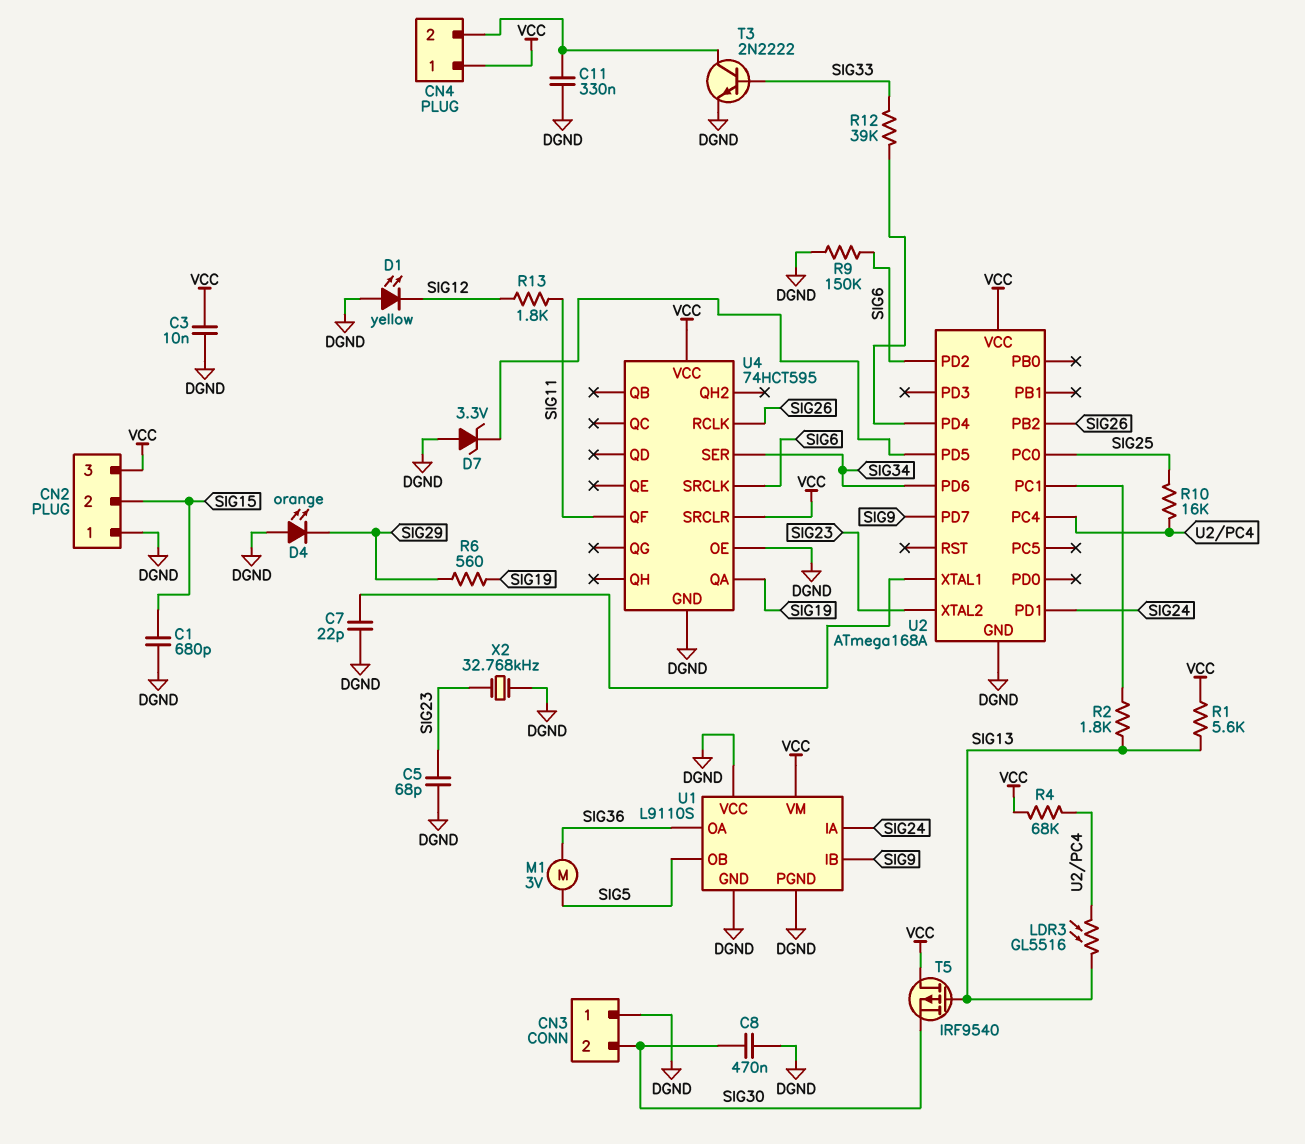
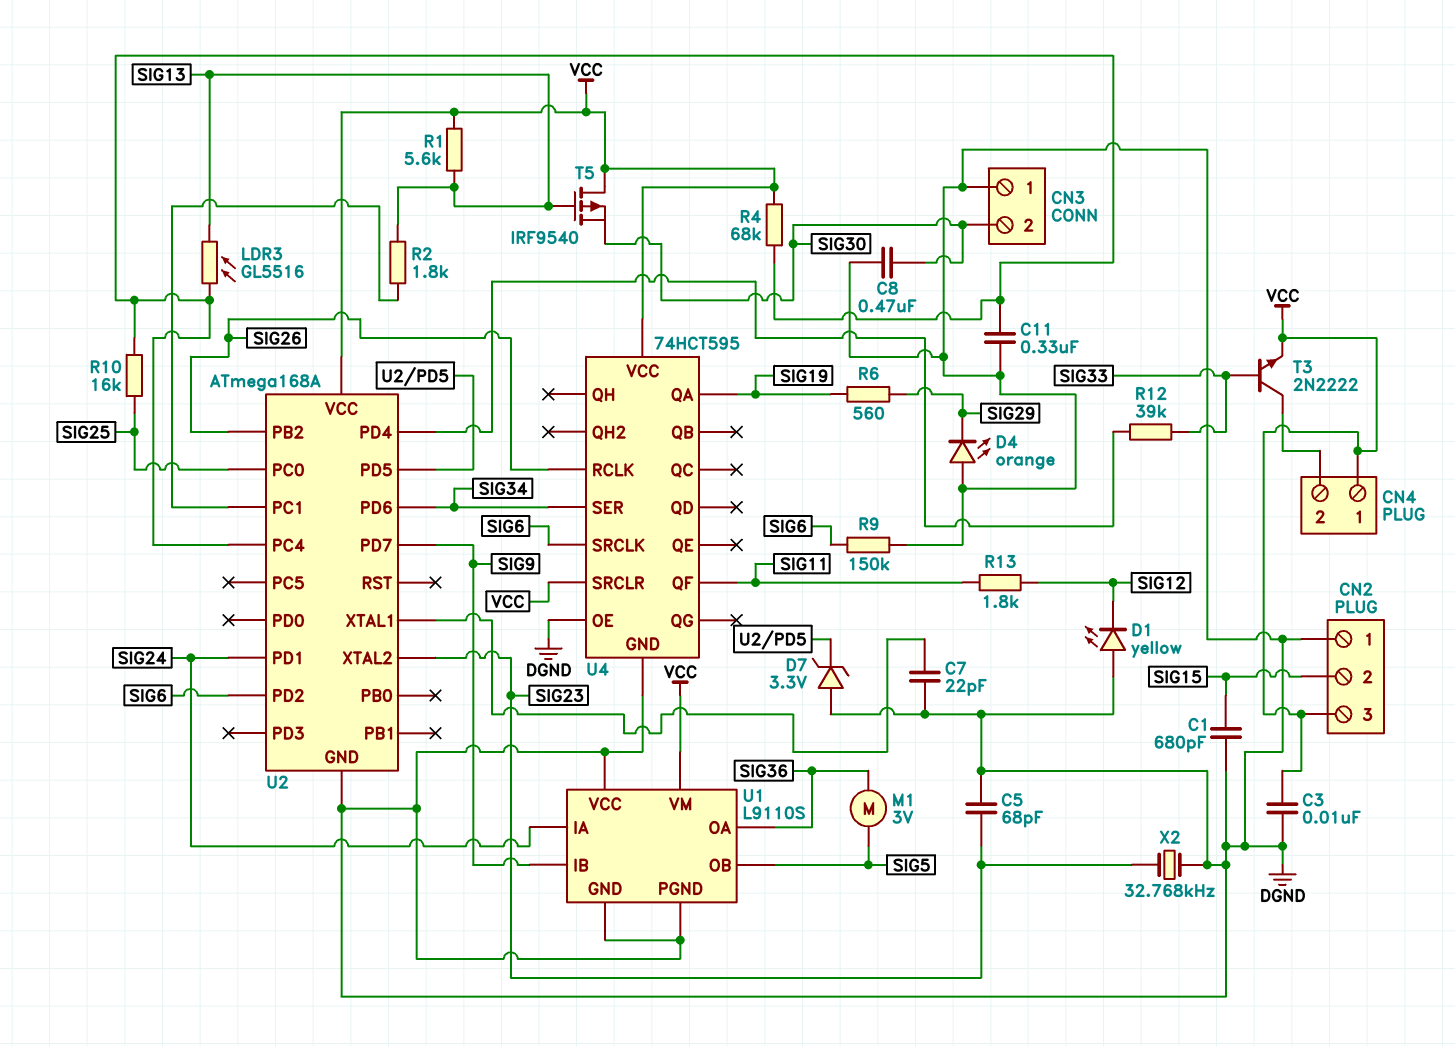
C11: 330nF (CN4/2, DGND) -> 330nF (DGND, U2/PC4)
T3: NPN 2N2222 (B SIG33, C CN4/2, E DGND) -> NPN 2N2222 (B SIG33, C CN4/2, E VCC)

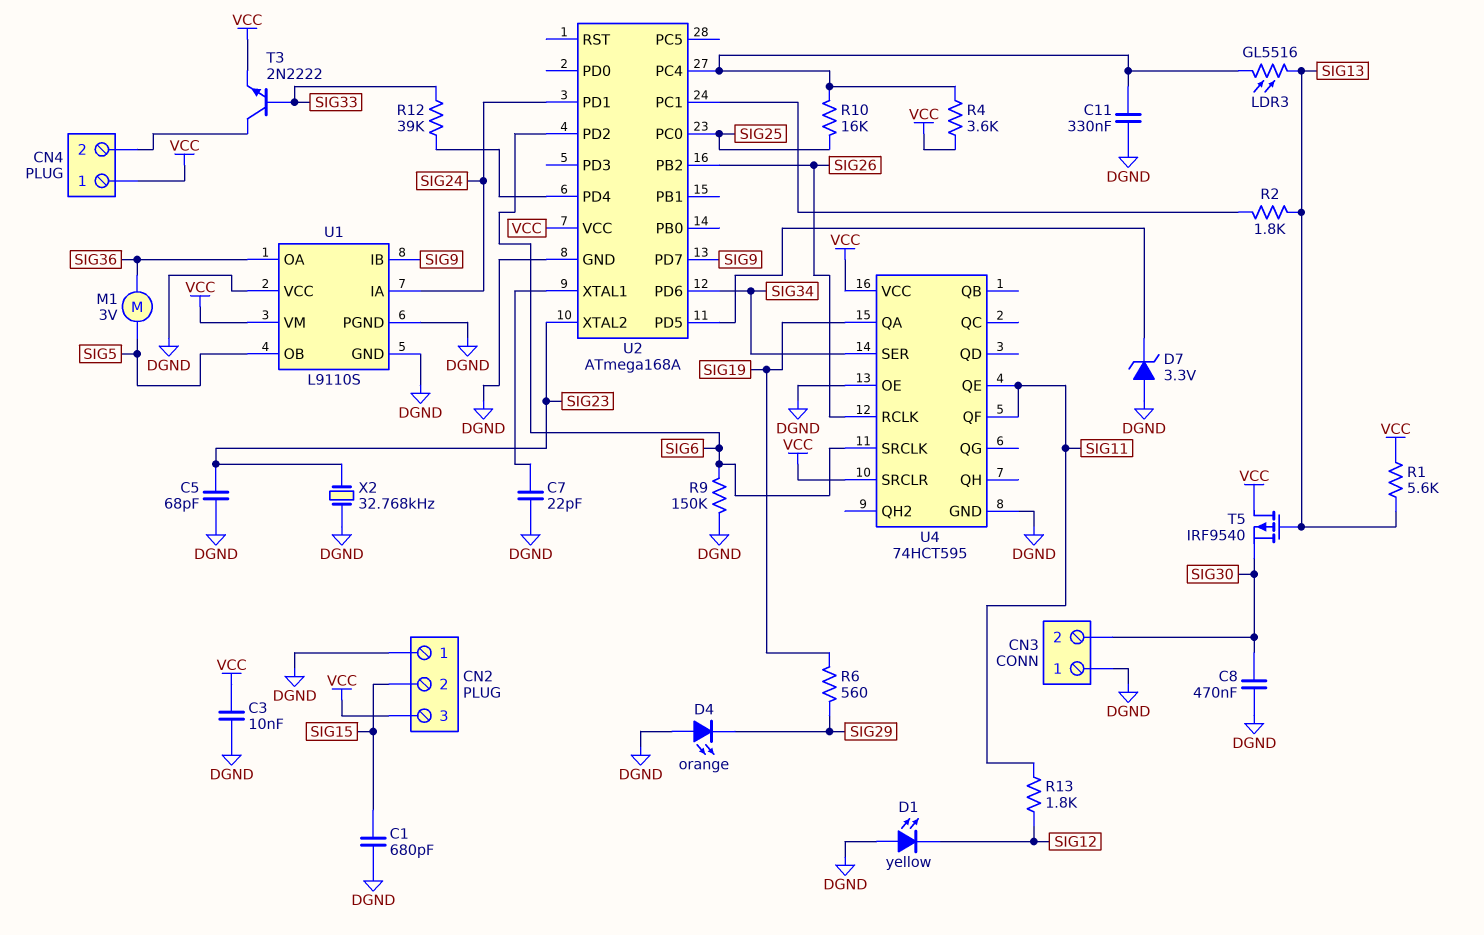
R4: 68k (U2/PC4, VCC) -> 3.6k (U2/PC4, VCC)
U4 pin QE: none -> SIG11

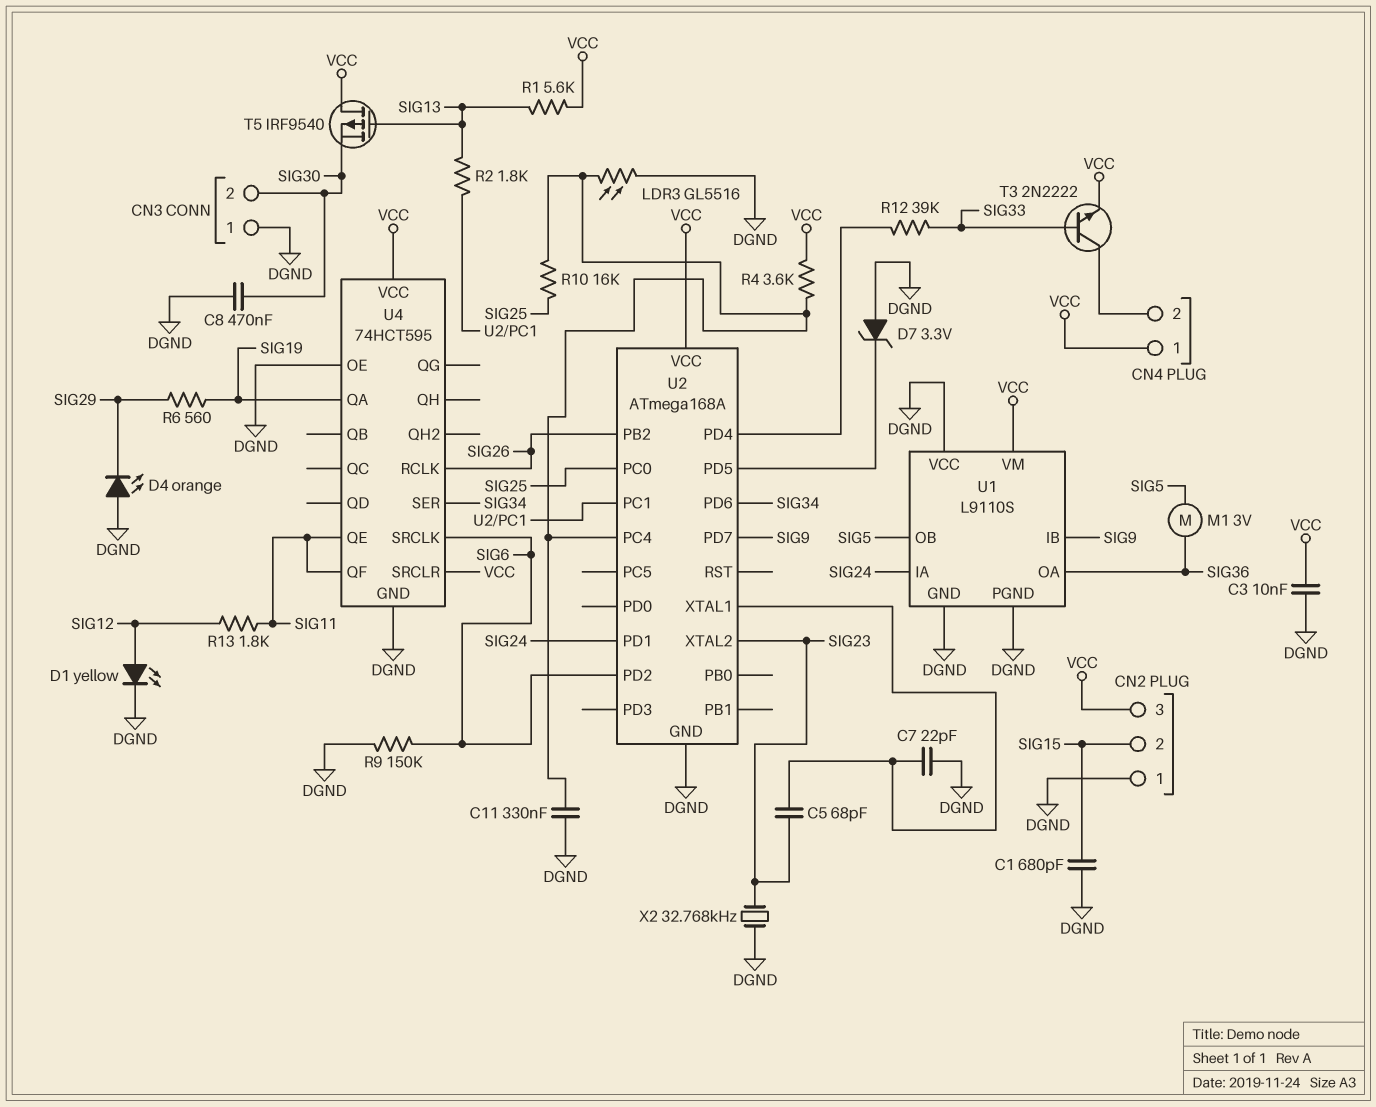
C5: 68pF (DGND, SIG23) -> 68pF (SIG23, U2/XTAL1)
D1: LED yellow (A DGND, K SIG12) -> LED yellow (A SIG12, K DGND)
LDR3: GL5516 (SIG13, U2/PC4) -> GL5516 (DGND, U2/PC4)

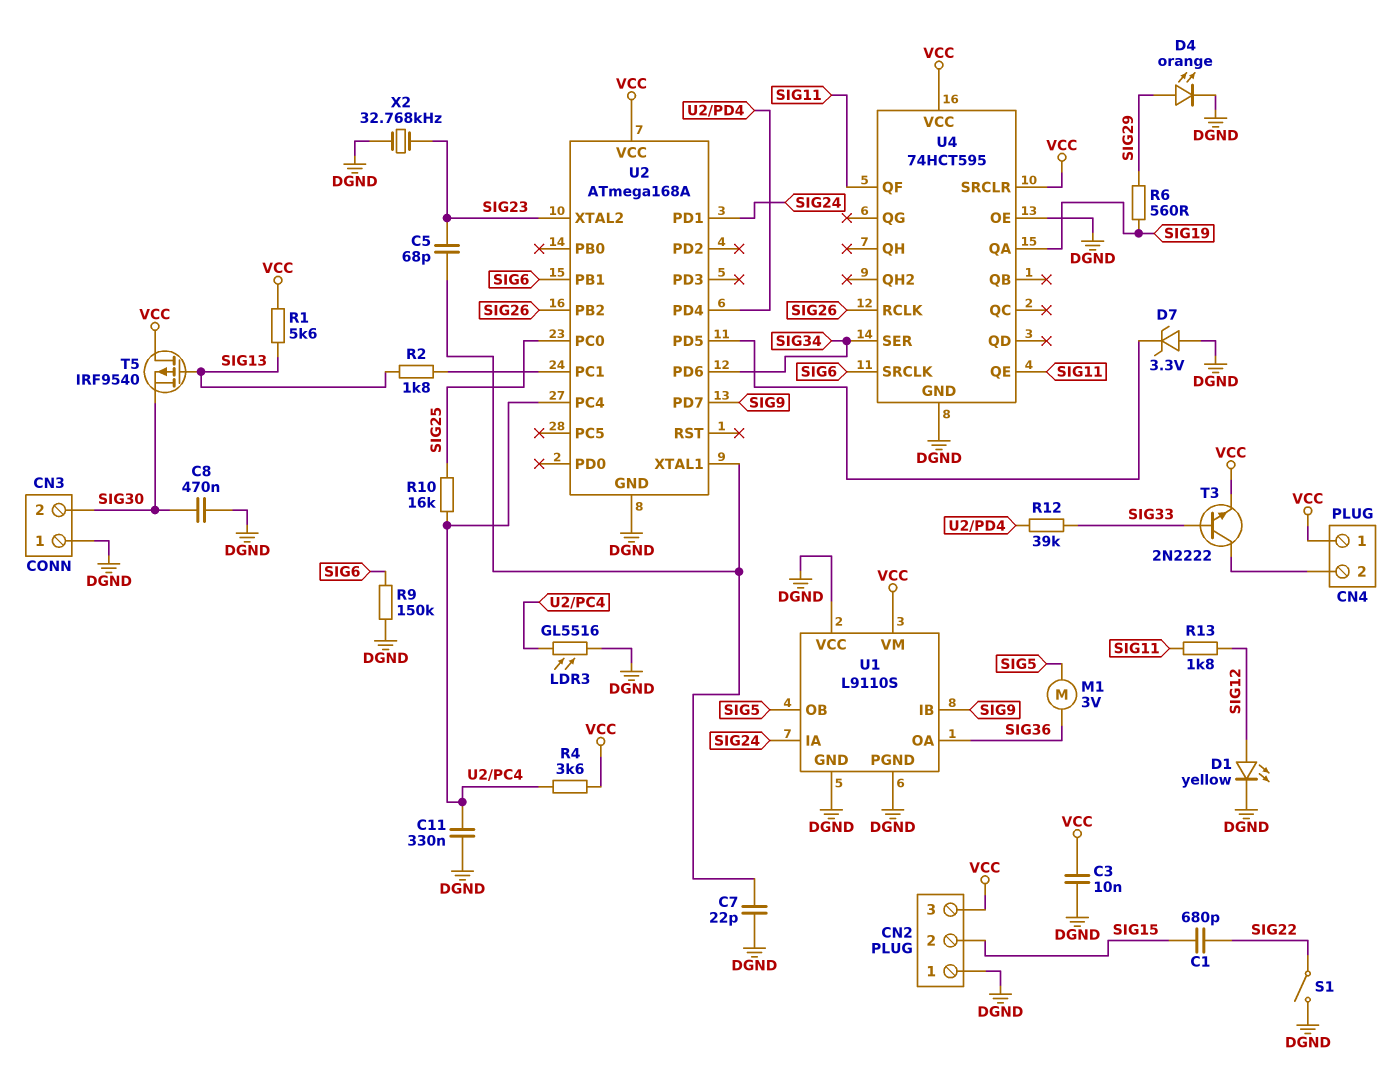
C1: 680pF (DGND, SIG15) -> 680pF (SIG15, SIG22)
D4: LED orange (A DGND, K SIG29) -> LED orange (A SIG29, K DGND)
S1: none -> switch (DGND, SIG22)
U2 pin PB1: none -> SIG6
U2 pin PD2: SIG6 -> none

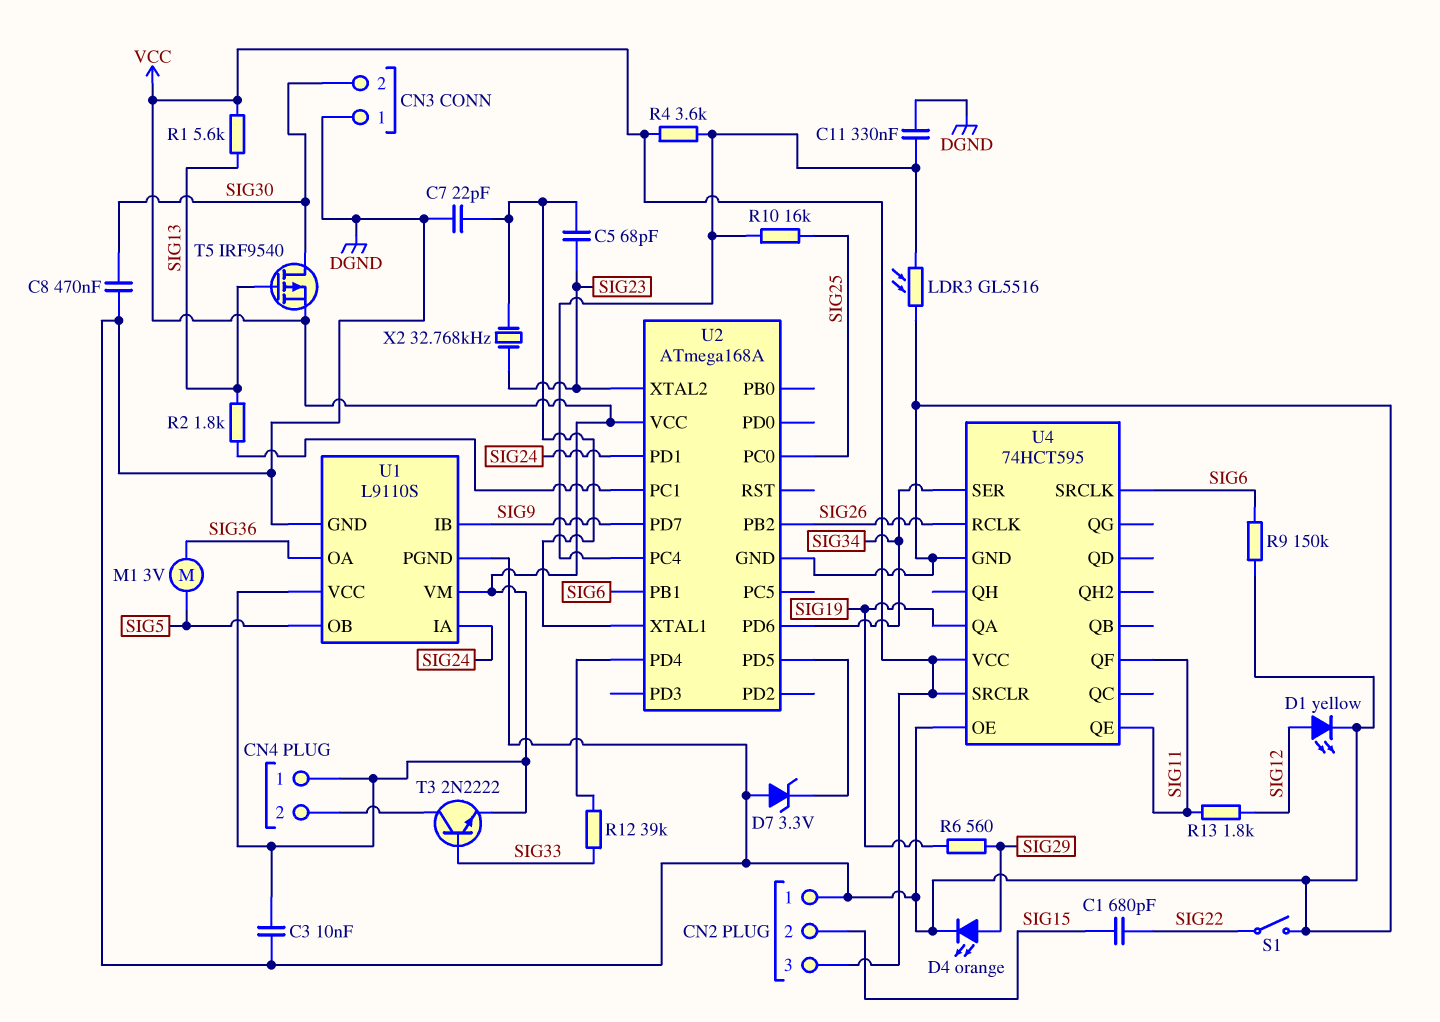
T5: PMOS IRF9540 (G SIG13, D VCC, S SIG30) -> PMOS IRF9540 (G SIG13, D SIG30, S VCC)
U1 pin VCC: DGND -> VCC
X2: 32.768kHz (DGND, SIG23) -> 32.768kHz (SIG23, U2/XTAL1)

